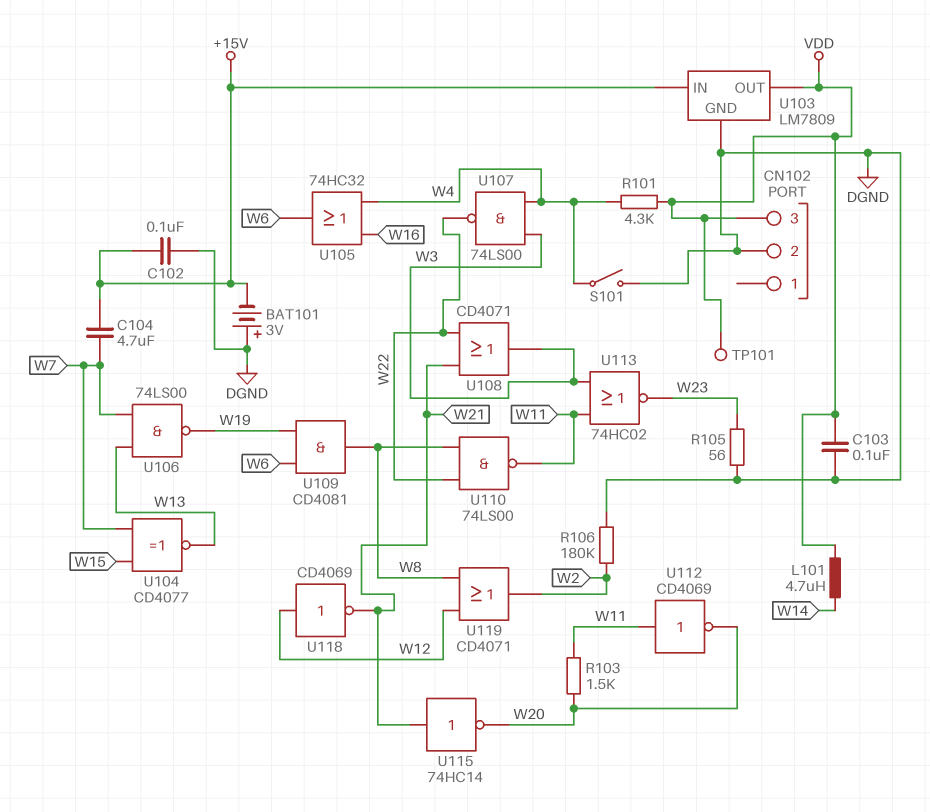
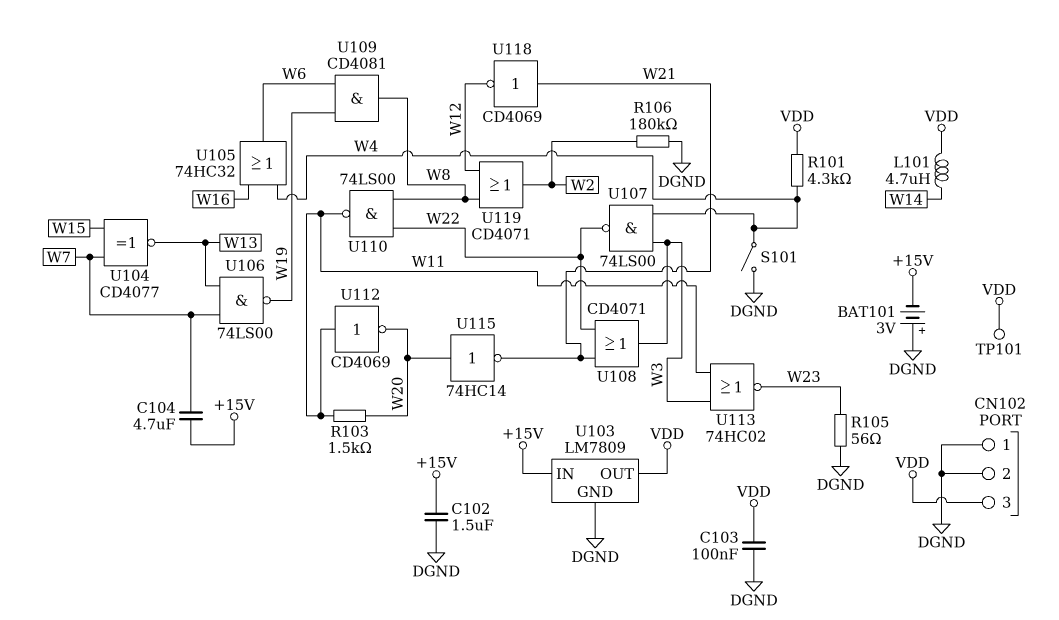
C102: 100nF (+15V, DGND) -> 1.5uF (+15V, DGND)
CN102 pin 1: none -> DGND
U115: NOT 74HC14 (in W21, out W20) -> NOT 74HC14 (in W20, out W21)
U118: NOT CD4069 (in W12, out W21) -> NOT CD4069 (in W21, out W12)

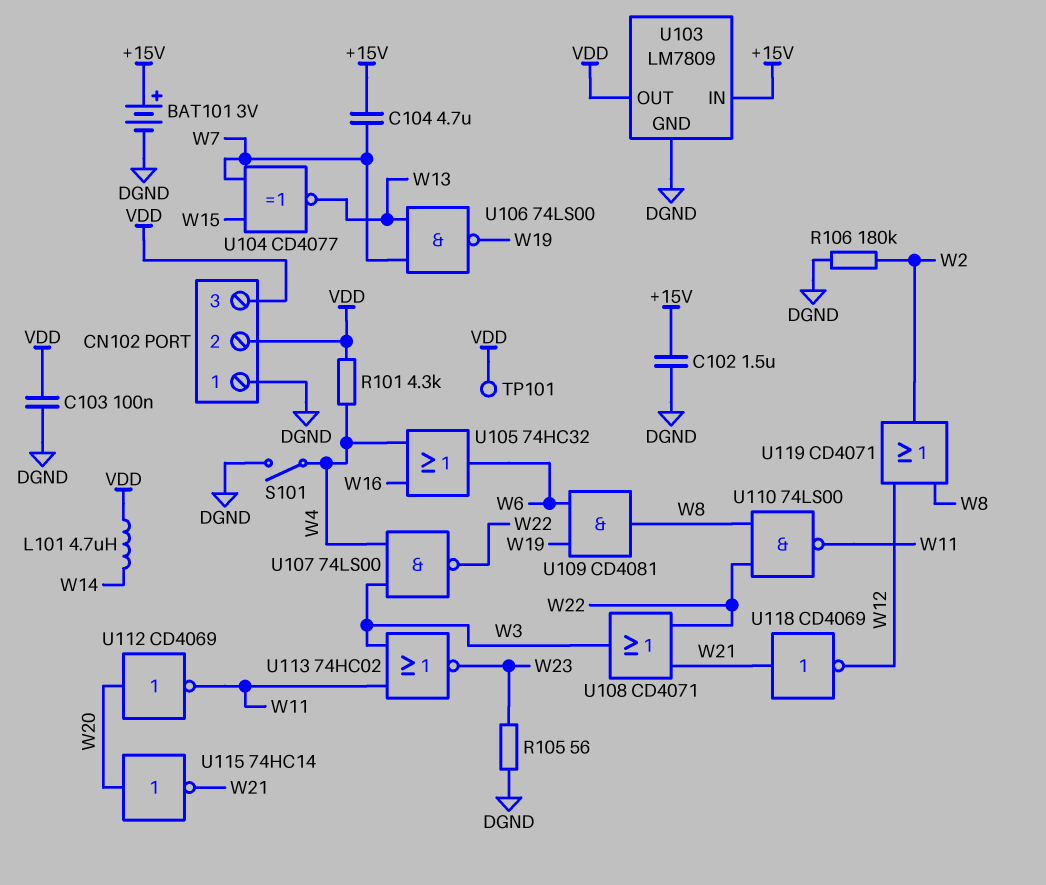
BAT101: 3V (plus DGND, minus +15V) -> 3V (plus +15V, minus DGND)
CN102 pin 2: DGND -> VDD
R103: 1.5k (W11, W20) -> none
U112: NOT CD4069 (in W11, out W20) -> NOT CD4069 (in W20, out W11)

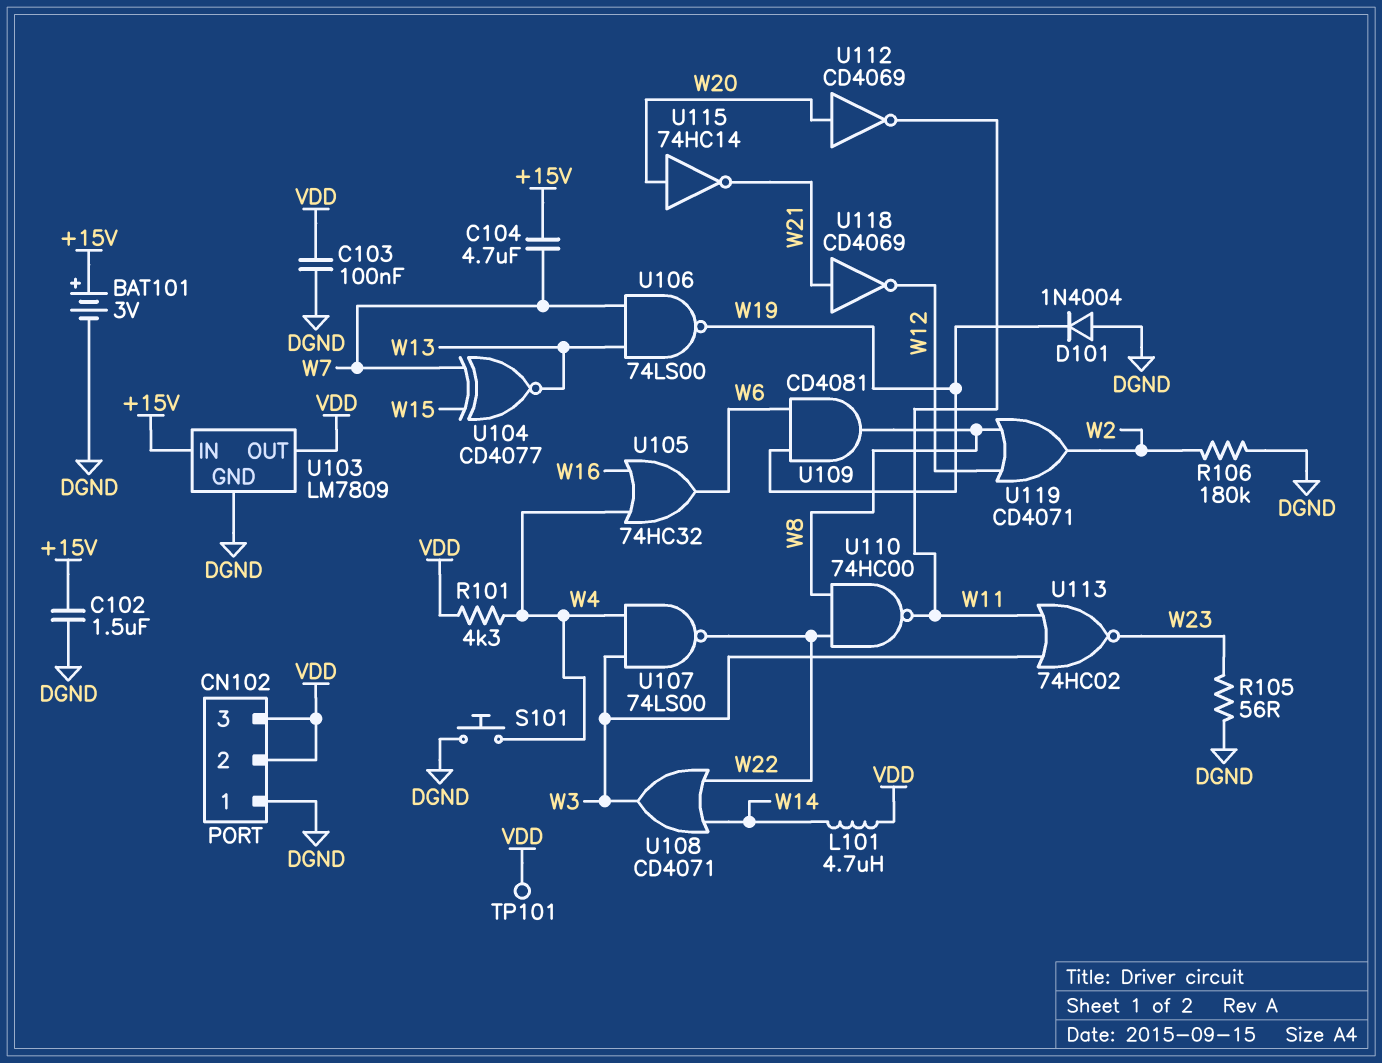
D101: none -> diode 1N4004 (A DGND, K W19)
S101: switch (DGND, W4) -> button (DGND, W4)
U108: OR CD4071 (in W21, in W22, out W3) -> OR CD4071 (in W14, in W22, out W3)
U110: NAND 74LS00 (in W8, in W22, out W11) -> NAND 74HC00 (in W8, in W22, out W11)

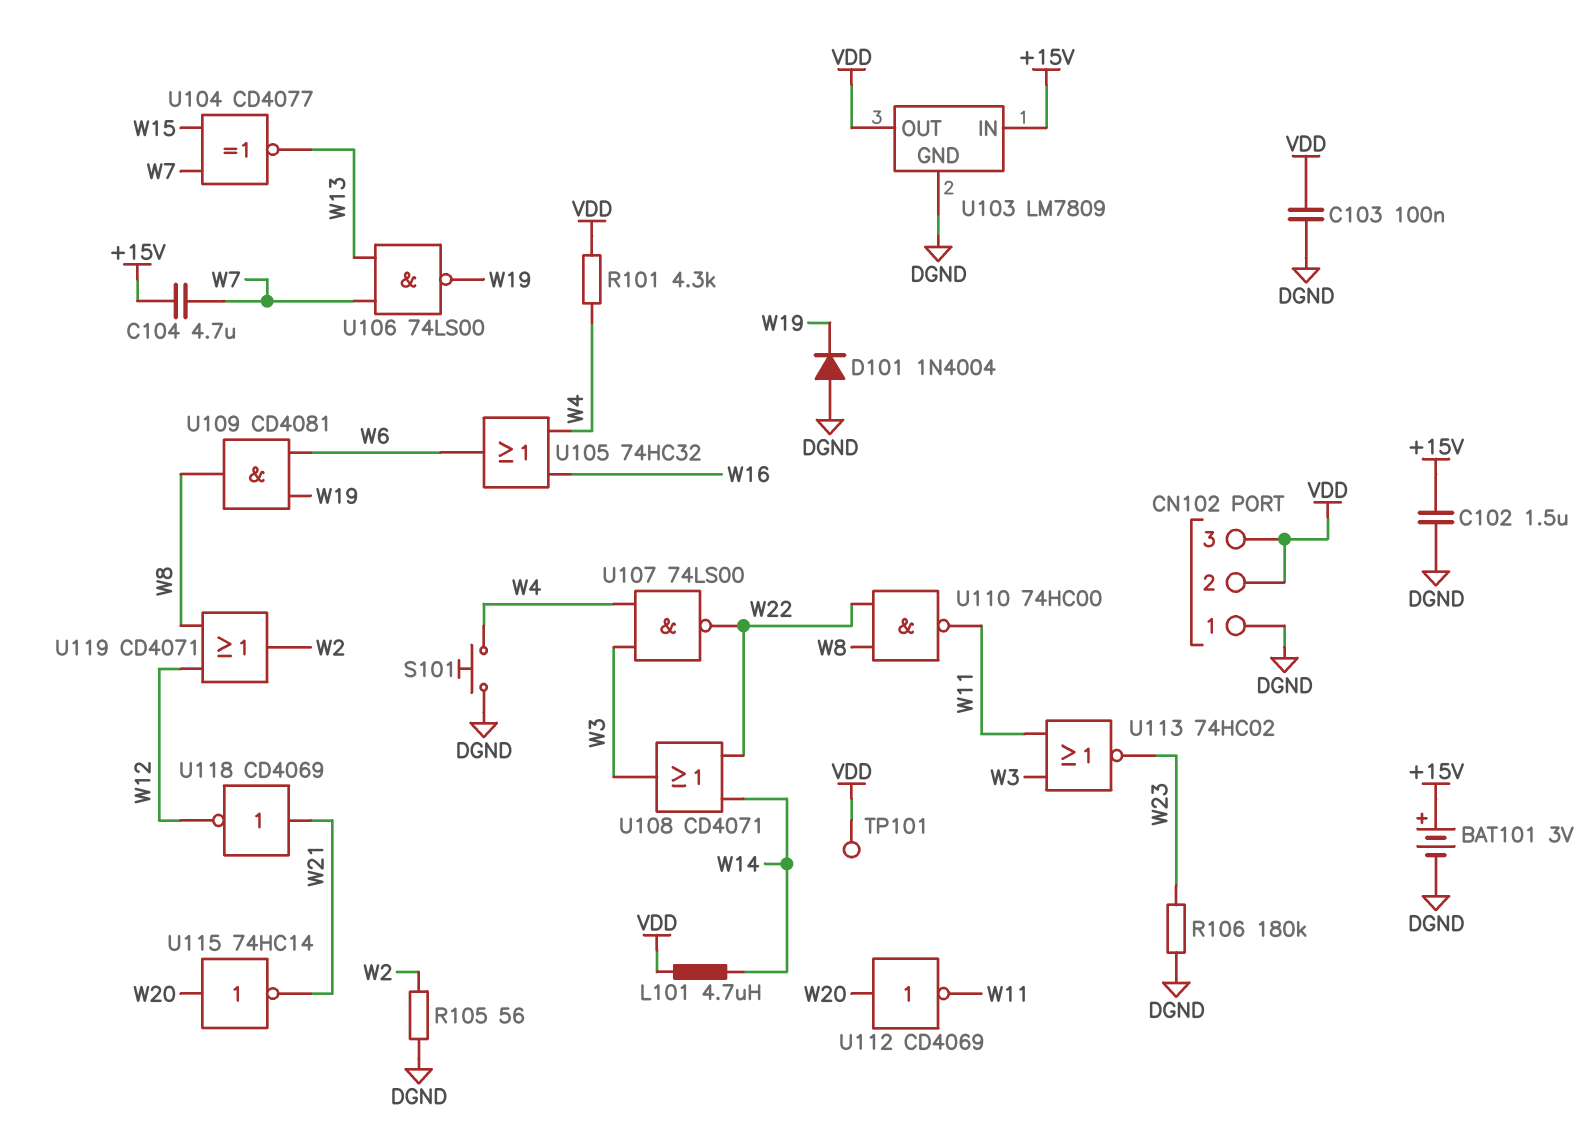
R105: 56 (DGND, W23) -> 56 (DGND, W2)
R106: 180k (DGND, W2) -> 180k (DGND, W23)

